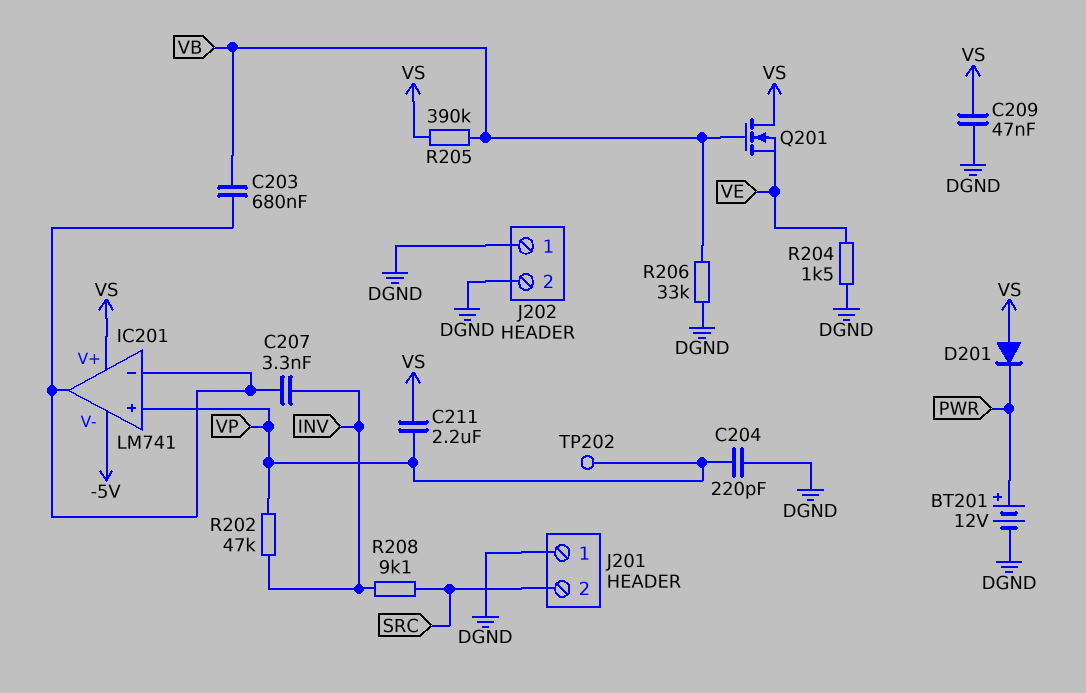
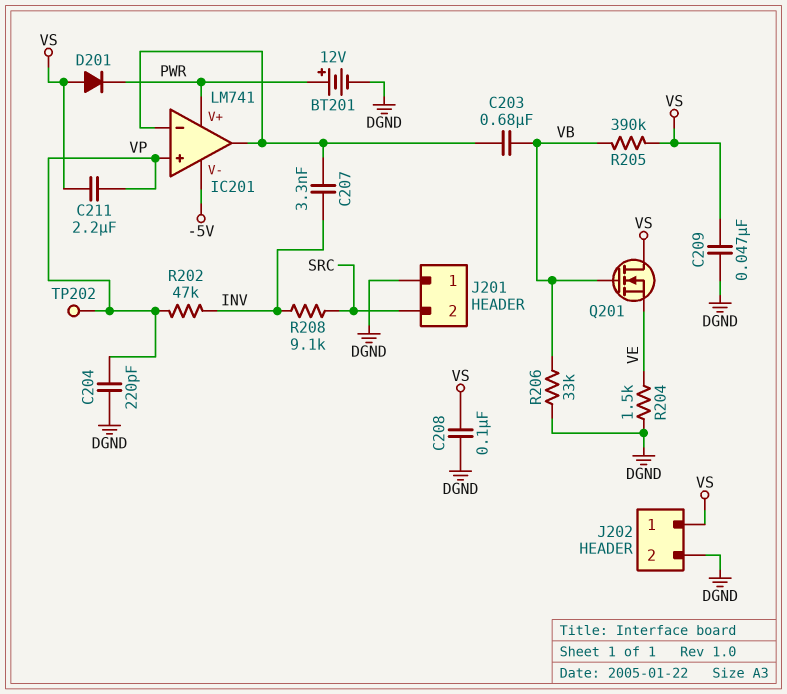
C208: none -> 100nF (DGND, VS)
IC201 pin V+: VS -> PWR
J202 pin 1: DGND -> VS

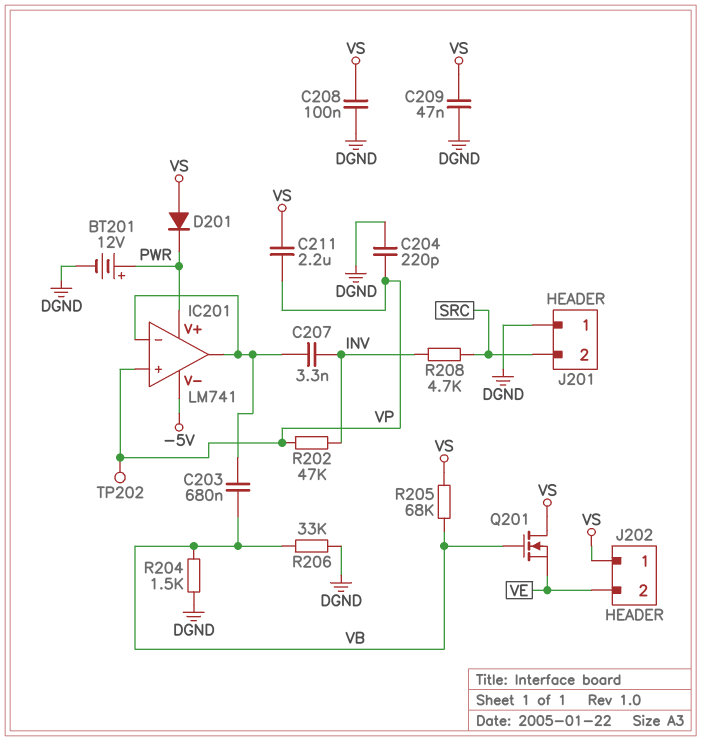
J202 pin 2: DGND -> VE
R204: 1.5k (DGND, VE) -> 1.5k (DGND, VB)
R205: 390k (VB, VS) -> 68k (VB, VS)
R208: 9.1k (INV, SRC) -> 4.7k (INV, SRC)

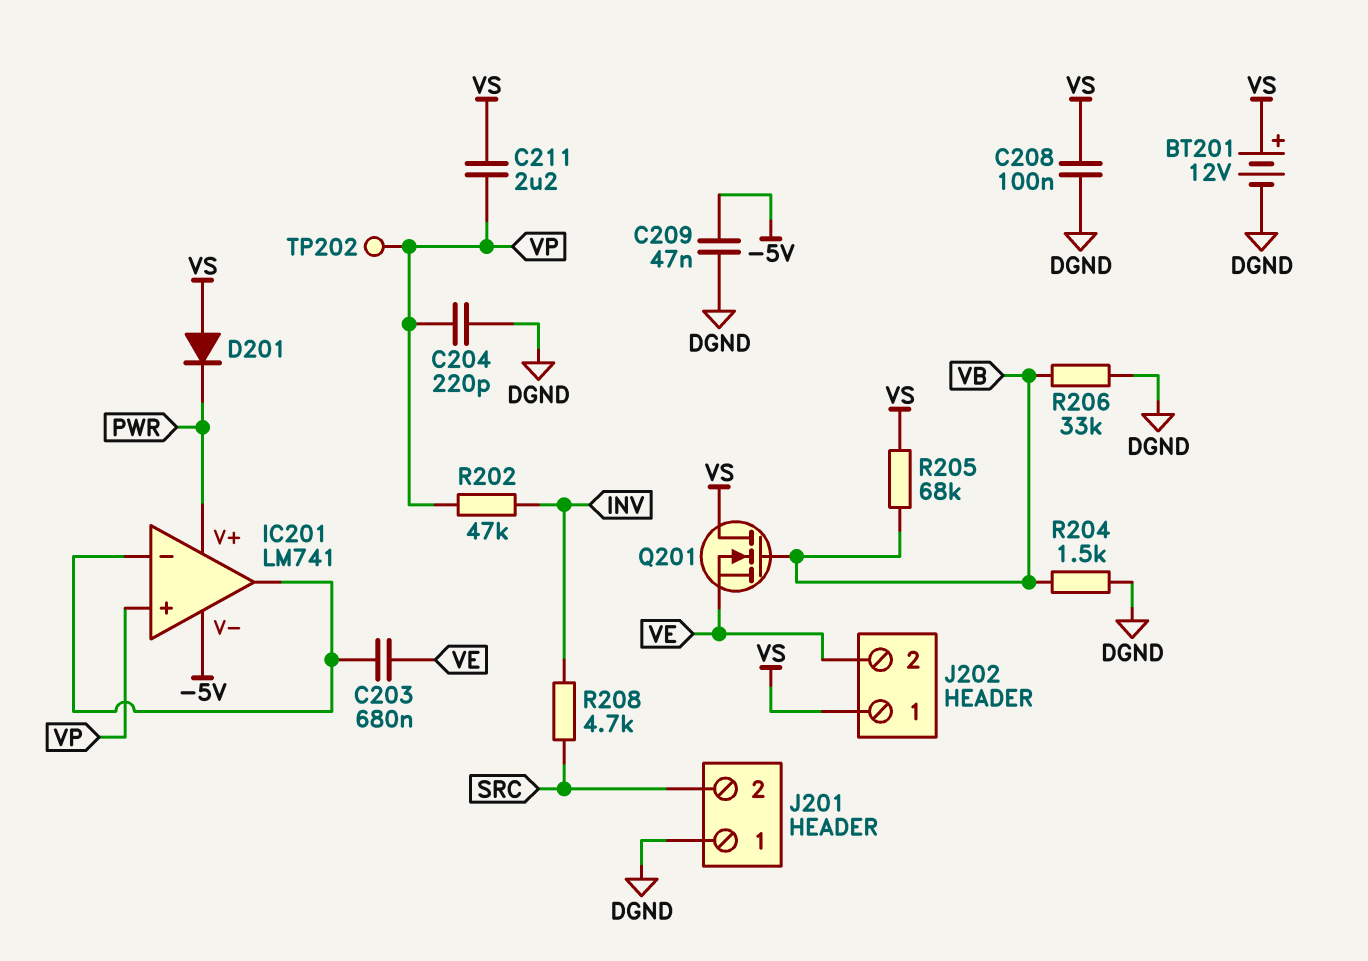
BT201: 12V (plus PWR, minus DGND) -> 12V (plus VS, minus DGND)
C203: 680nF (IC201/in-, VB) -> 680nF (IC201/in-, VE)
C207: 3.3nF (IC201/in-, INV) -> none
C209: 47nF (DGND, VS) -> 47nF (-5V, DGND)

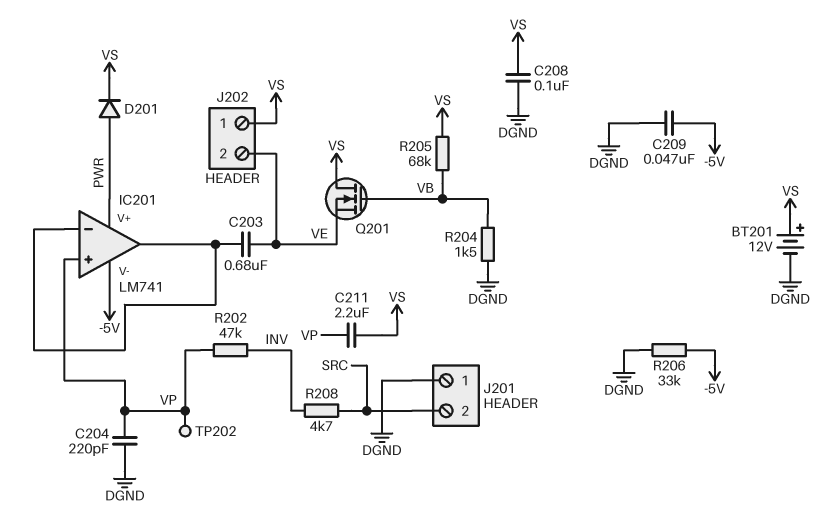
D201: diode (A VS, K PWR) -> diode (A PWR, K VS)
R206: 33k (DGND, VB) -> 33k (-5V, DGND)

